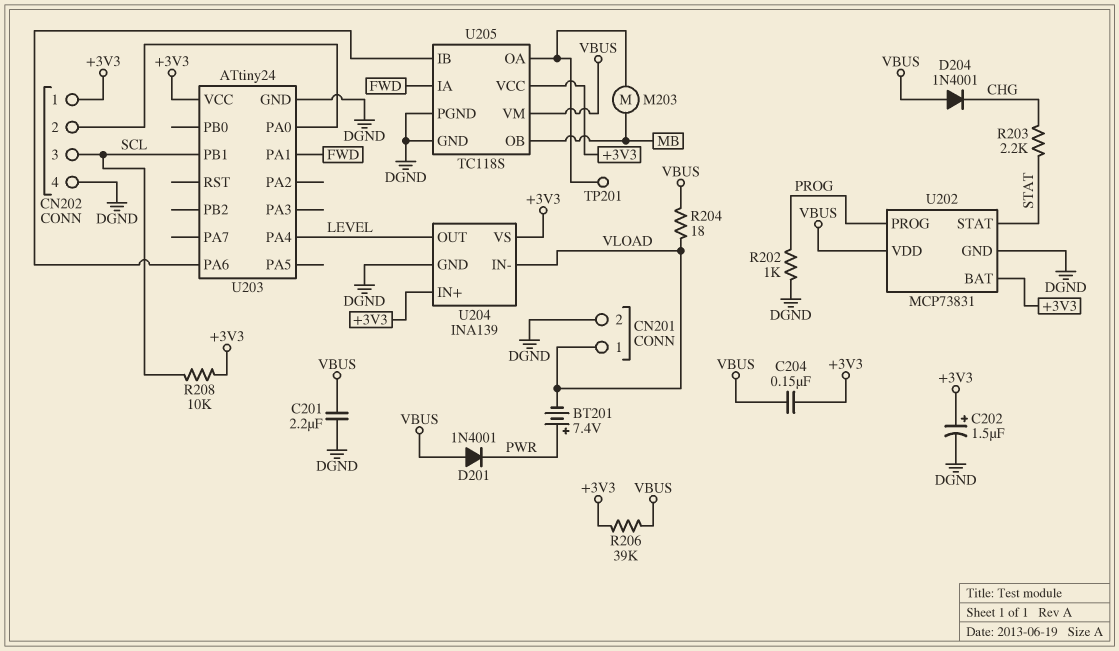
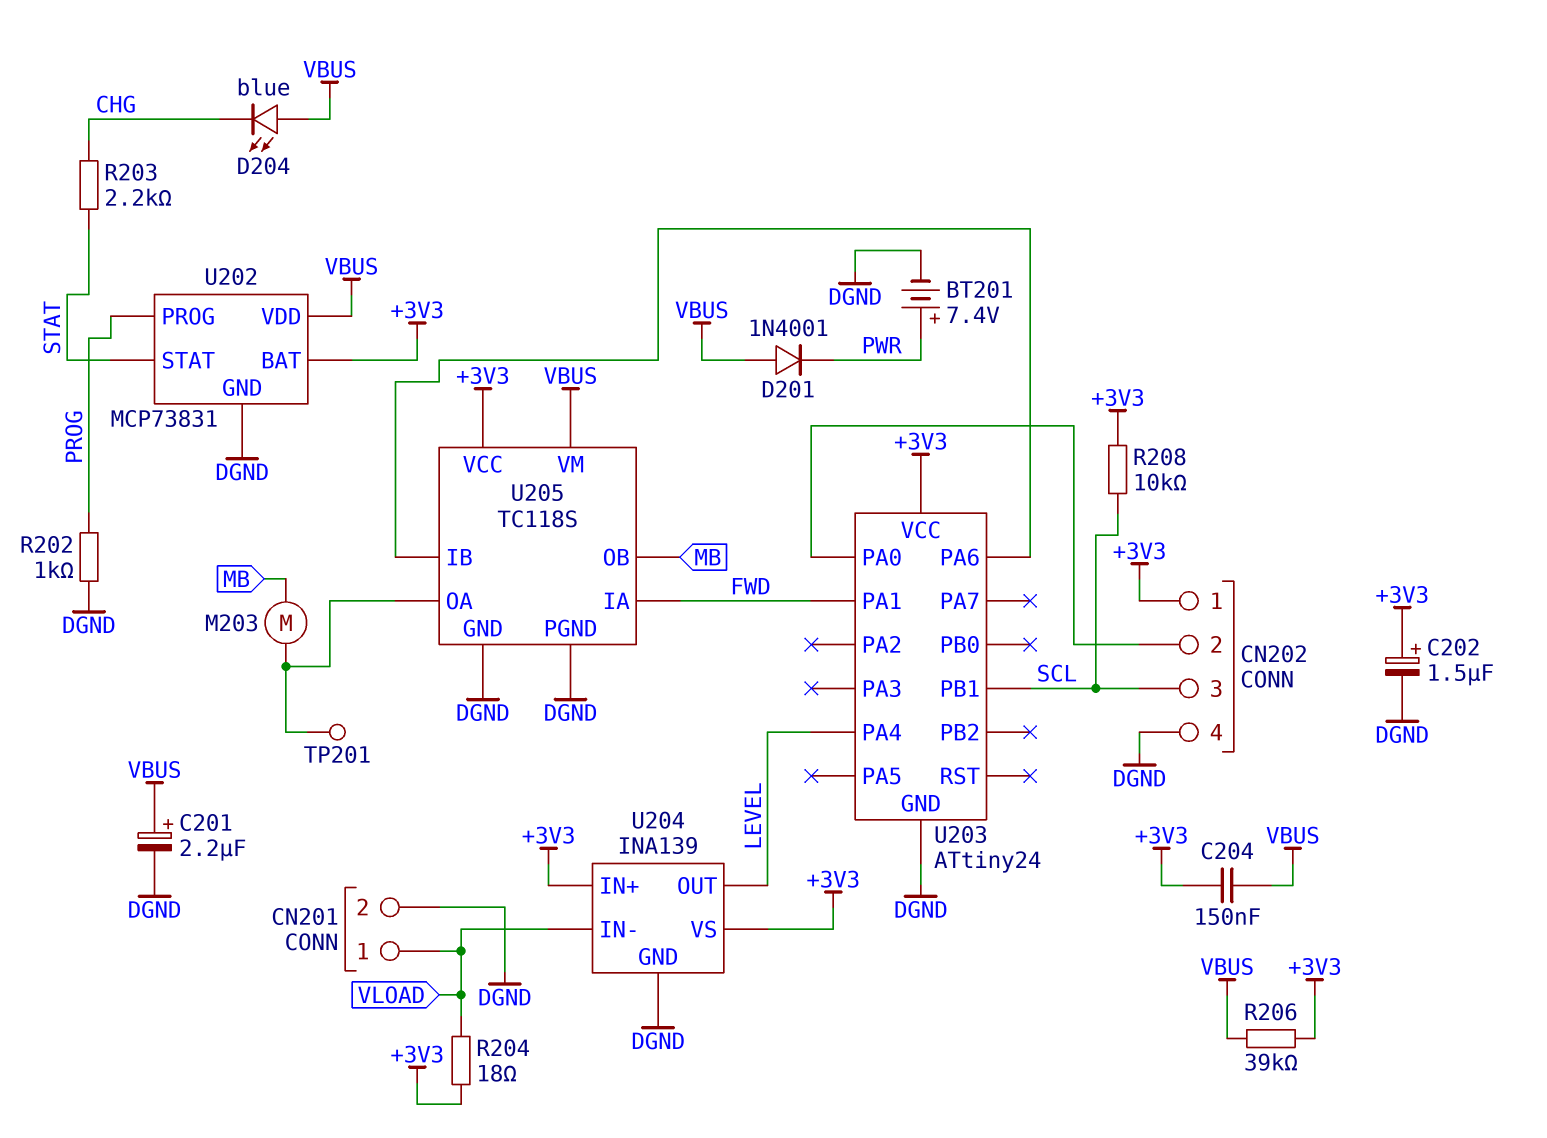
BT201: 7.4V (plus PWR, minus VLOAD) -> 7.4V (plus PWR, minus DGND)
C201: 2.2uF (DGND, VBUS) -> 2.2uF (plus VBUS, minus DGND)
D204: diode 1N4001 (A VBUS, K CHG) -> LED blue (A VBUS, K CHG)
R204: 18 (VBUS, VLOAD) -> 18 (+3V3, VLOAD)

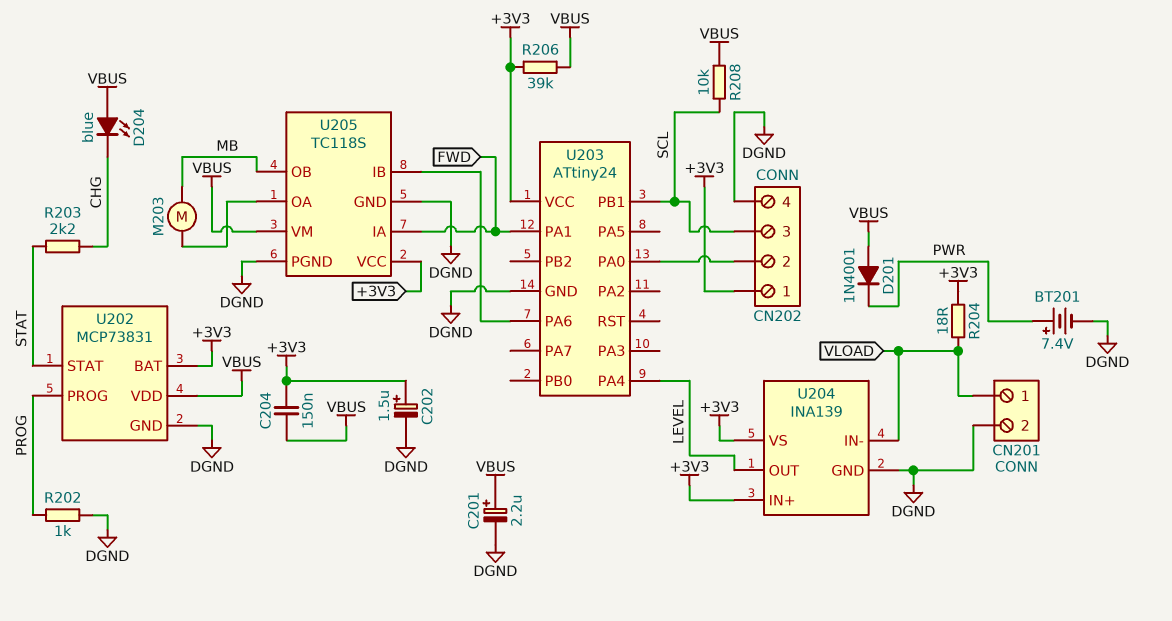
R208: 10k (+3V3, SCL) -> 10k (SCL, VBUS)
TP201: test point (U205/OA) -> none

